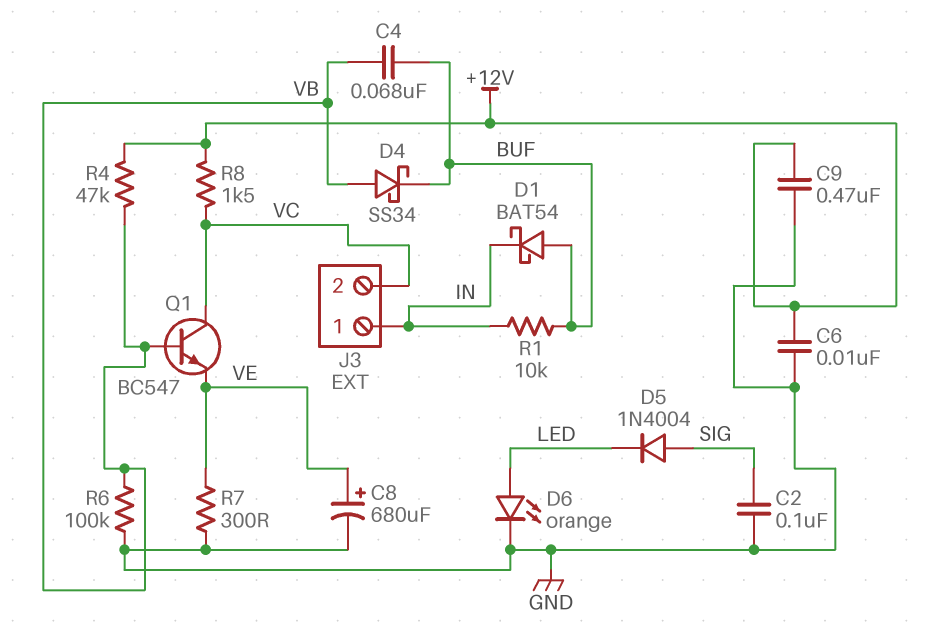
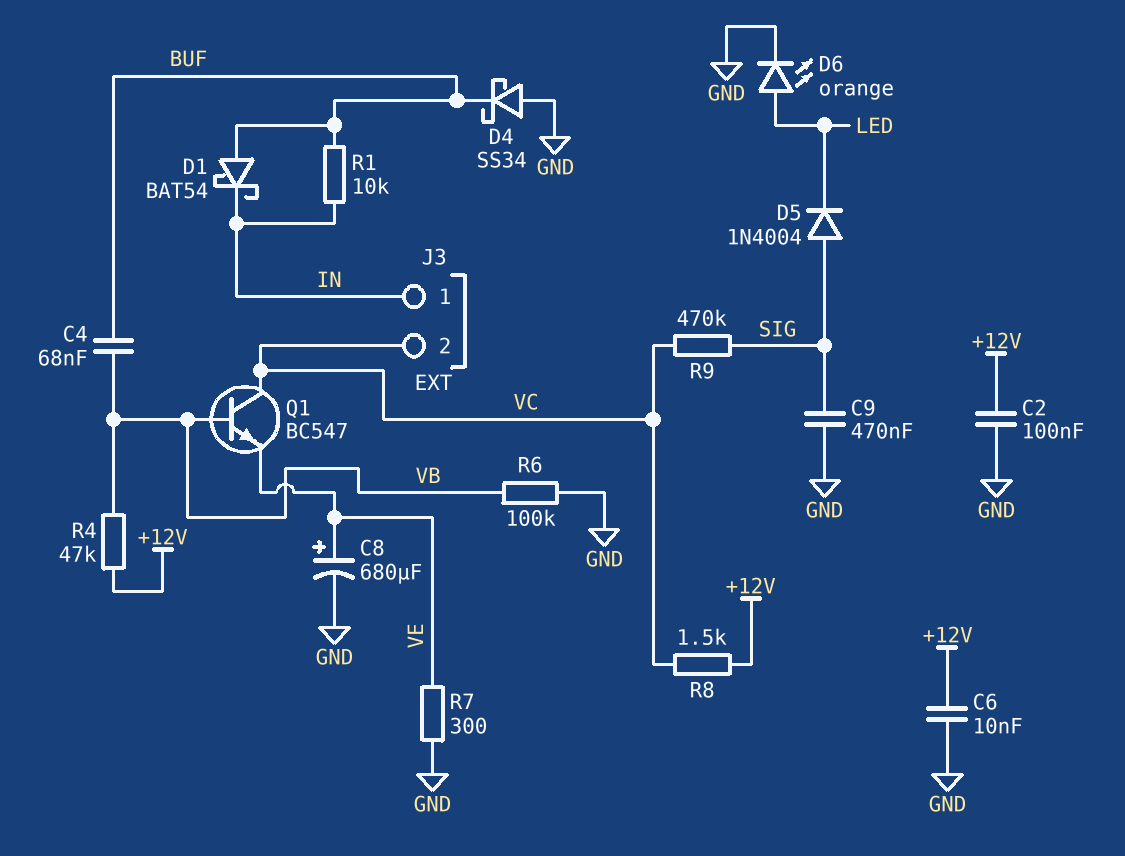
C2: 100nF (GND, SIG) -> 100nF (+12V, GND)
C9: 470nF (+12V, GND) -> 470nF (GND, SIG)
D4: schottky SS34 (A VB, K BUF) -> schottky SS34 (A GND, K BUF)
R9: none -> 470k (SIG, VC)

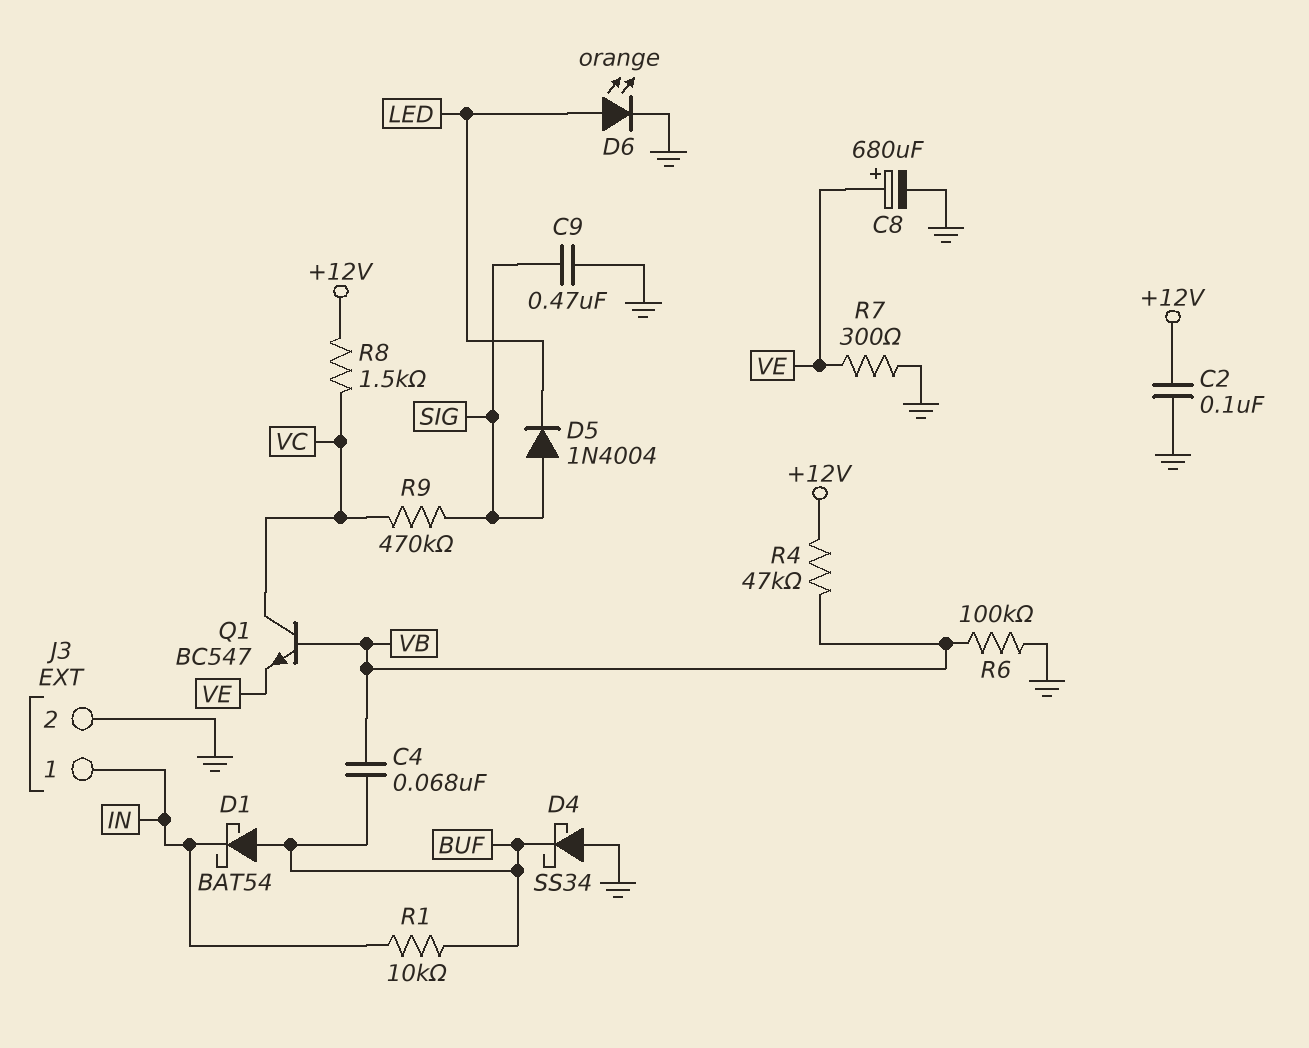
C6: 10nF (+12V, GND) -> none
J3 pin 2: VC -> GND

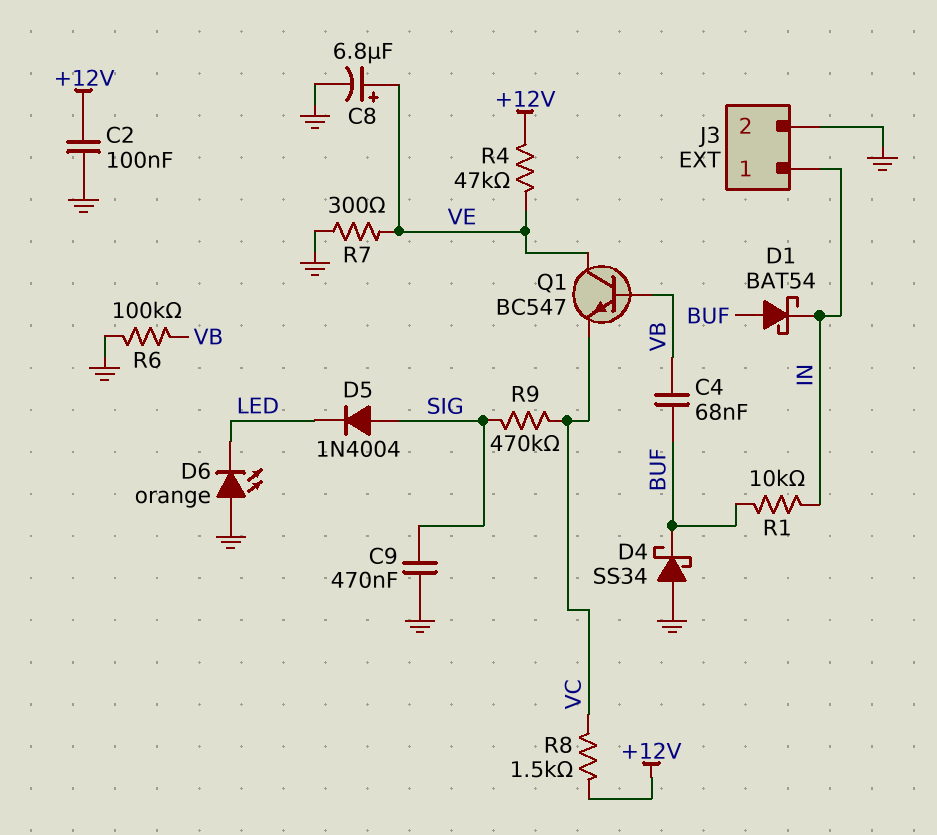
C8: 680uF (plus VE, minus GND) -> 6.8uF (plus VE, minus GND)
D6: LED orange (A LED, K GND) -> LED orange (A GND, K LED)
Q1: NPN BC547 (B VB, C VC, E VE) -> NPN BC547 (B VB, C VE, E VC)
R4: 47k (+12V, VB) -> 47k (+12V, VE)

